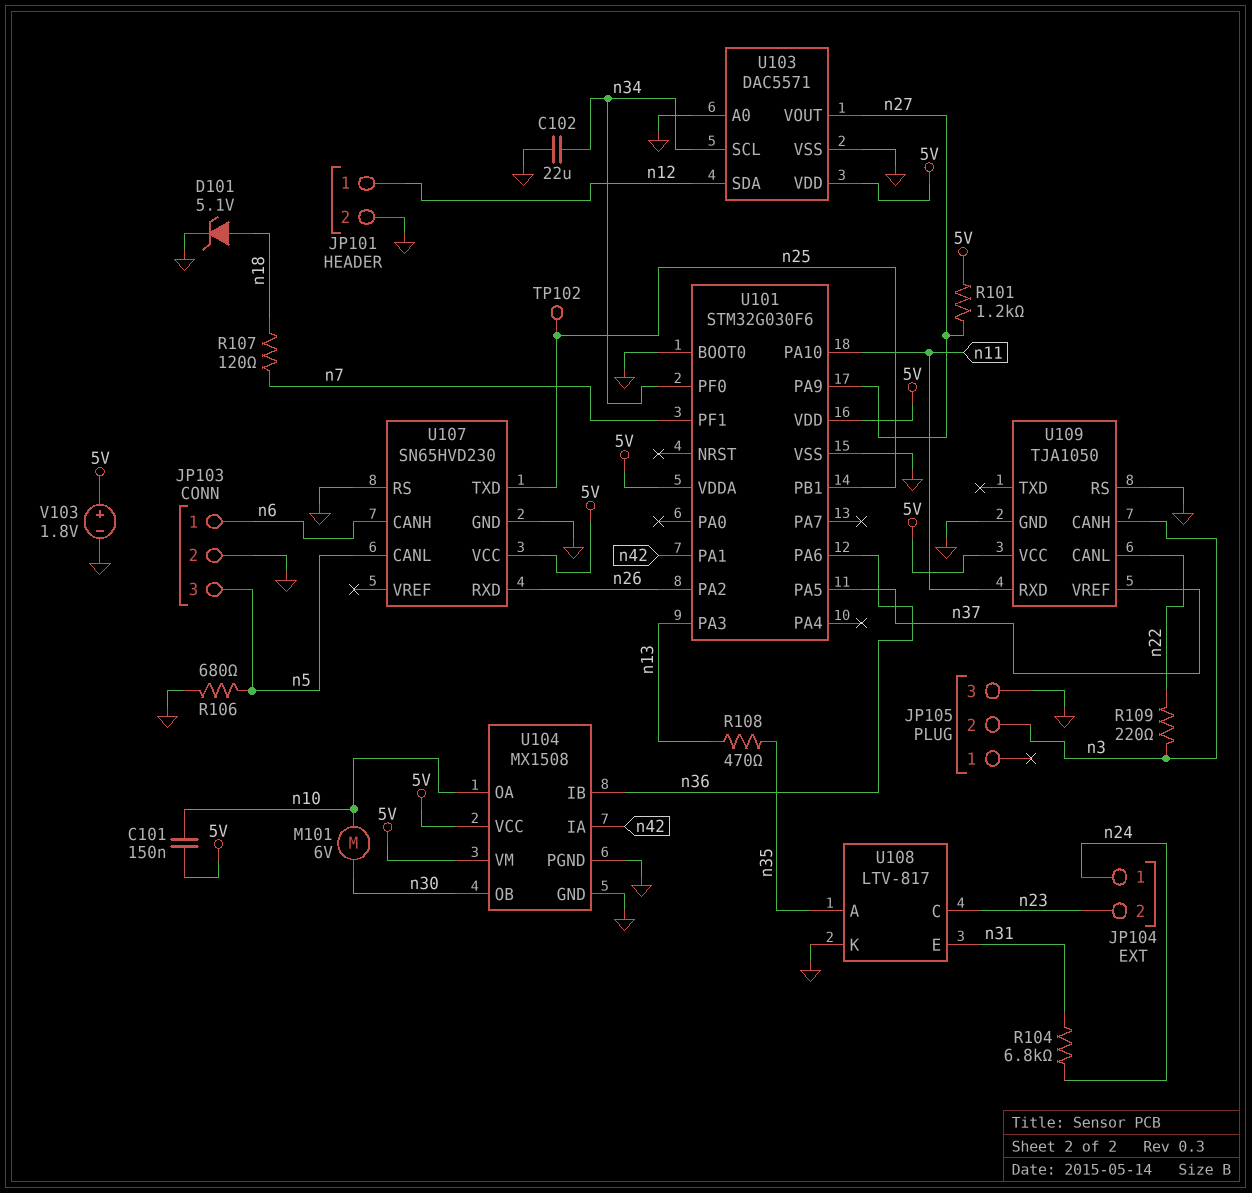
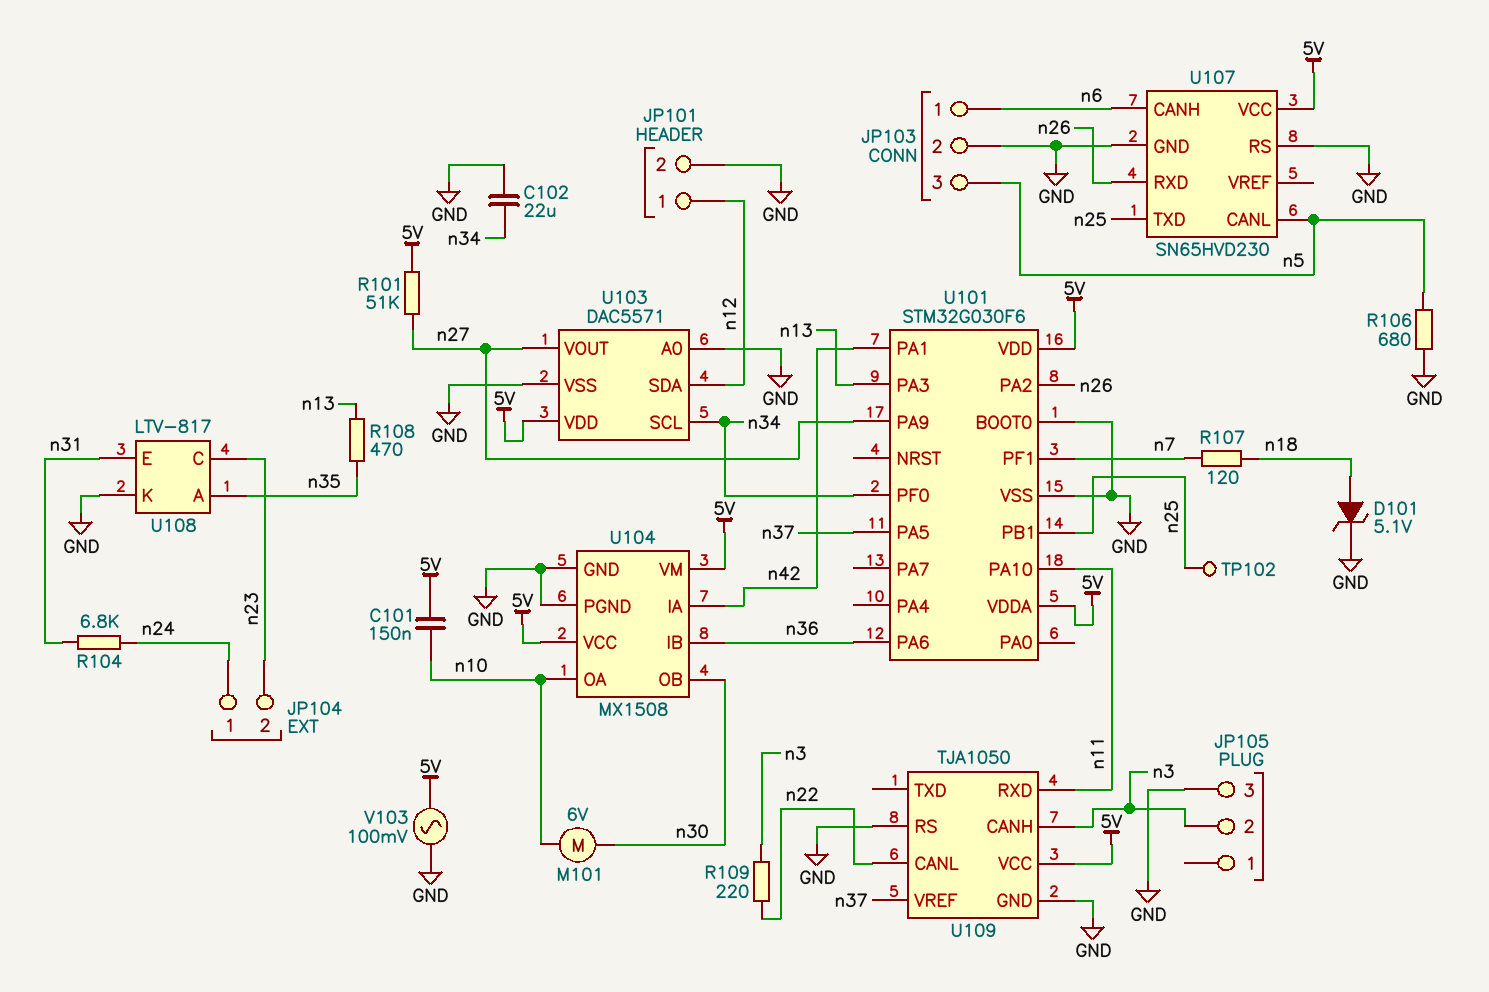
R101: 1.2k (5V, n27) -> 51k (5V, n27)
V103: 1.8V (plus 5V, minus GND) -> AC 100mV (5V, GND)

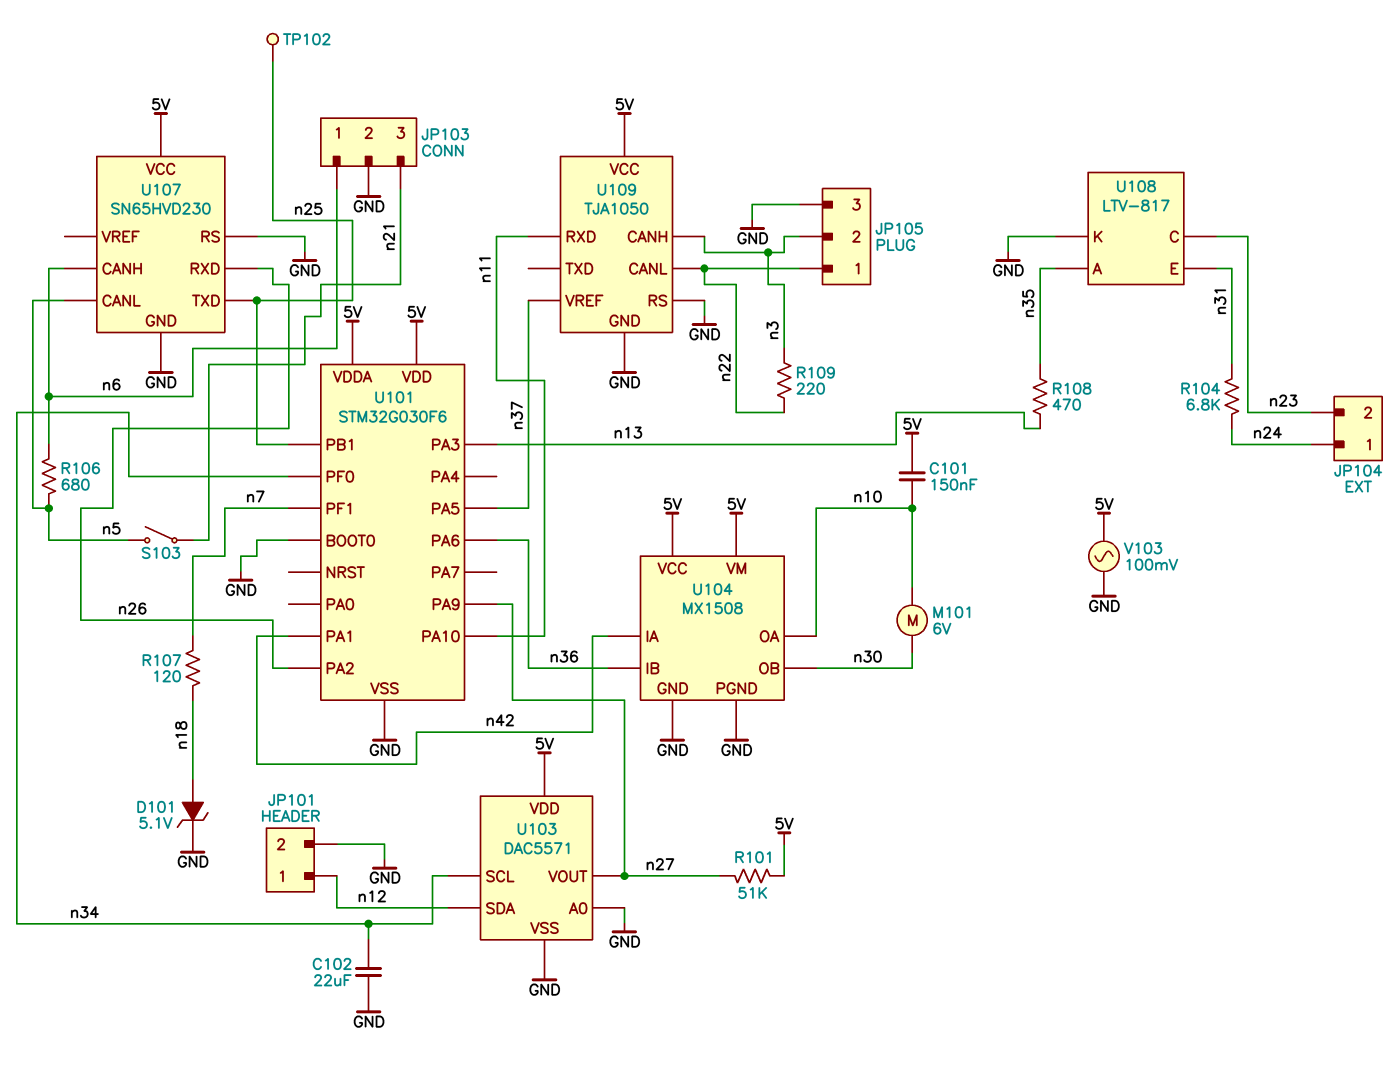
JP103 pin 3: n5 -> n21
JP105 pin 1: none -> n22
R106: 680 (GND, n5) -> 680 (n5, n6)
S103: none -> switch (n5, n21)

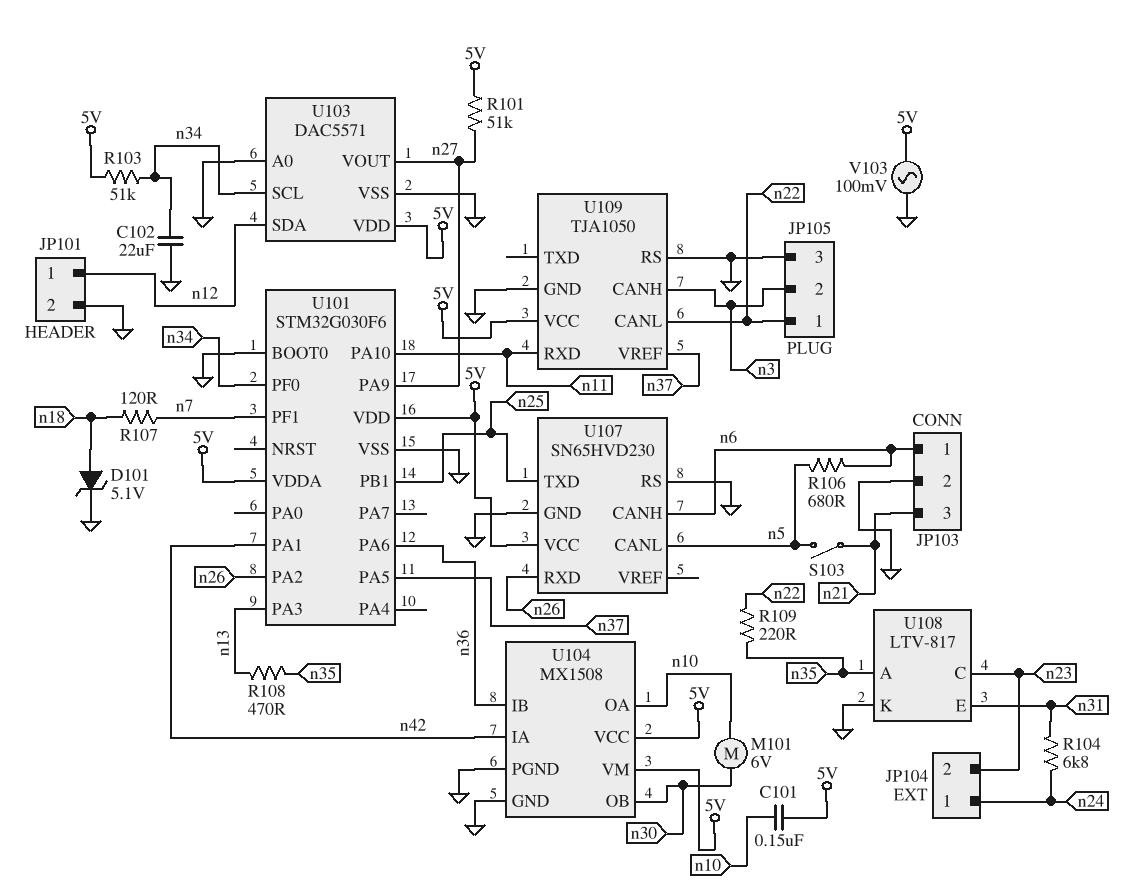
R103: none -> 51k (5V, n34)
R109: 220 (n3, n22) -> 220 (n22, n35)
TP102: test point (n25) -> none

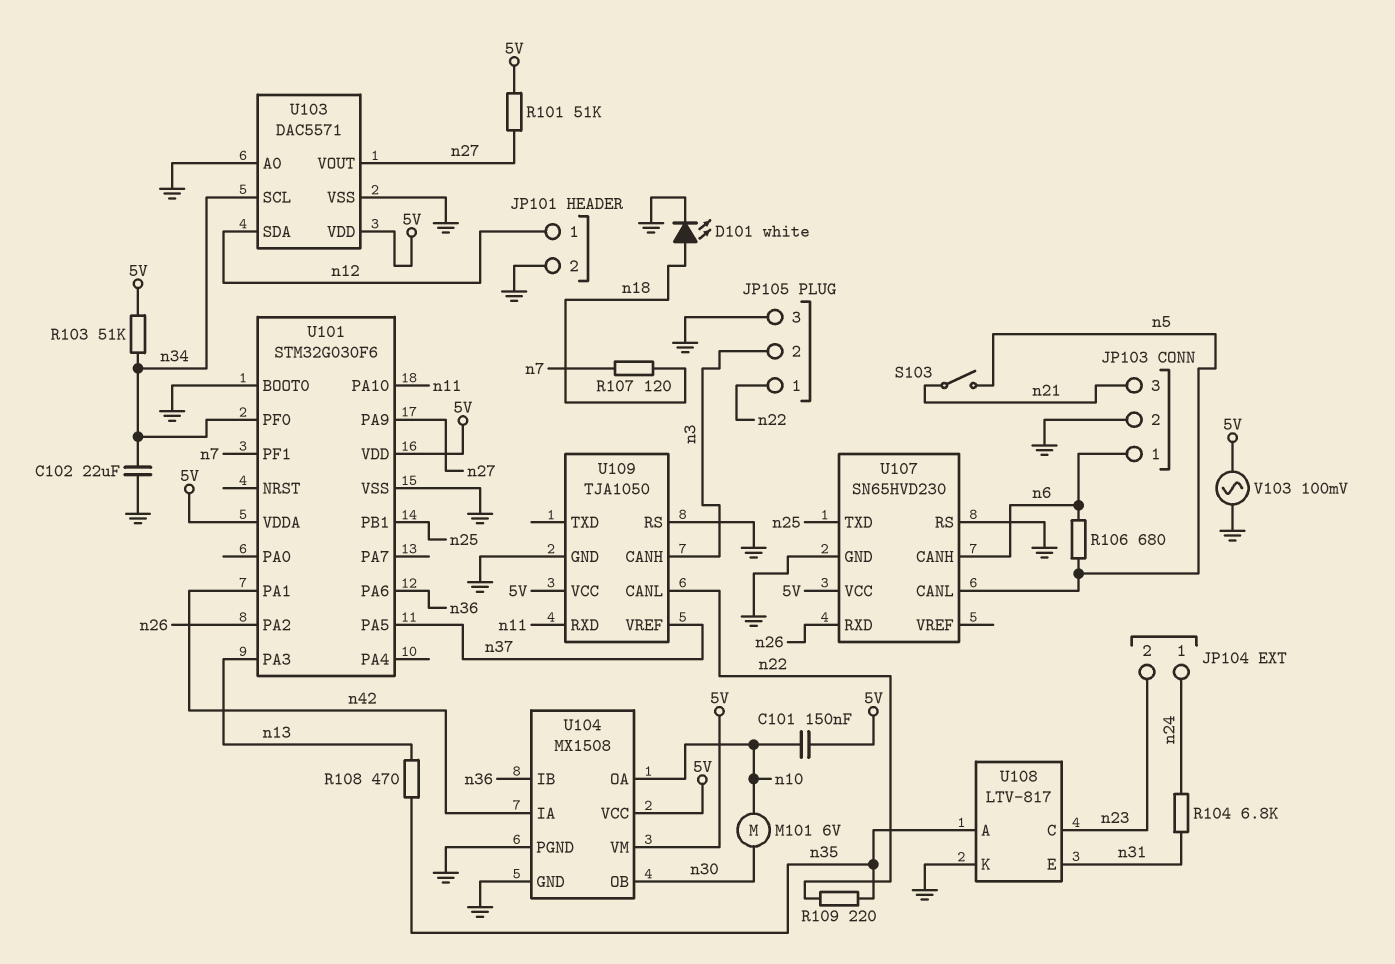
D101: zener 5.1V (A n18, K GND) -> LED white (A n18, K GND)

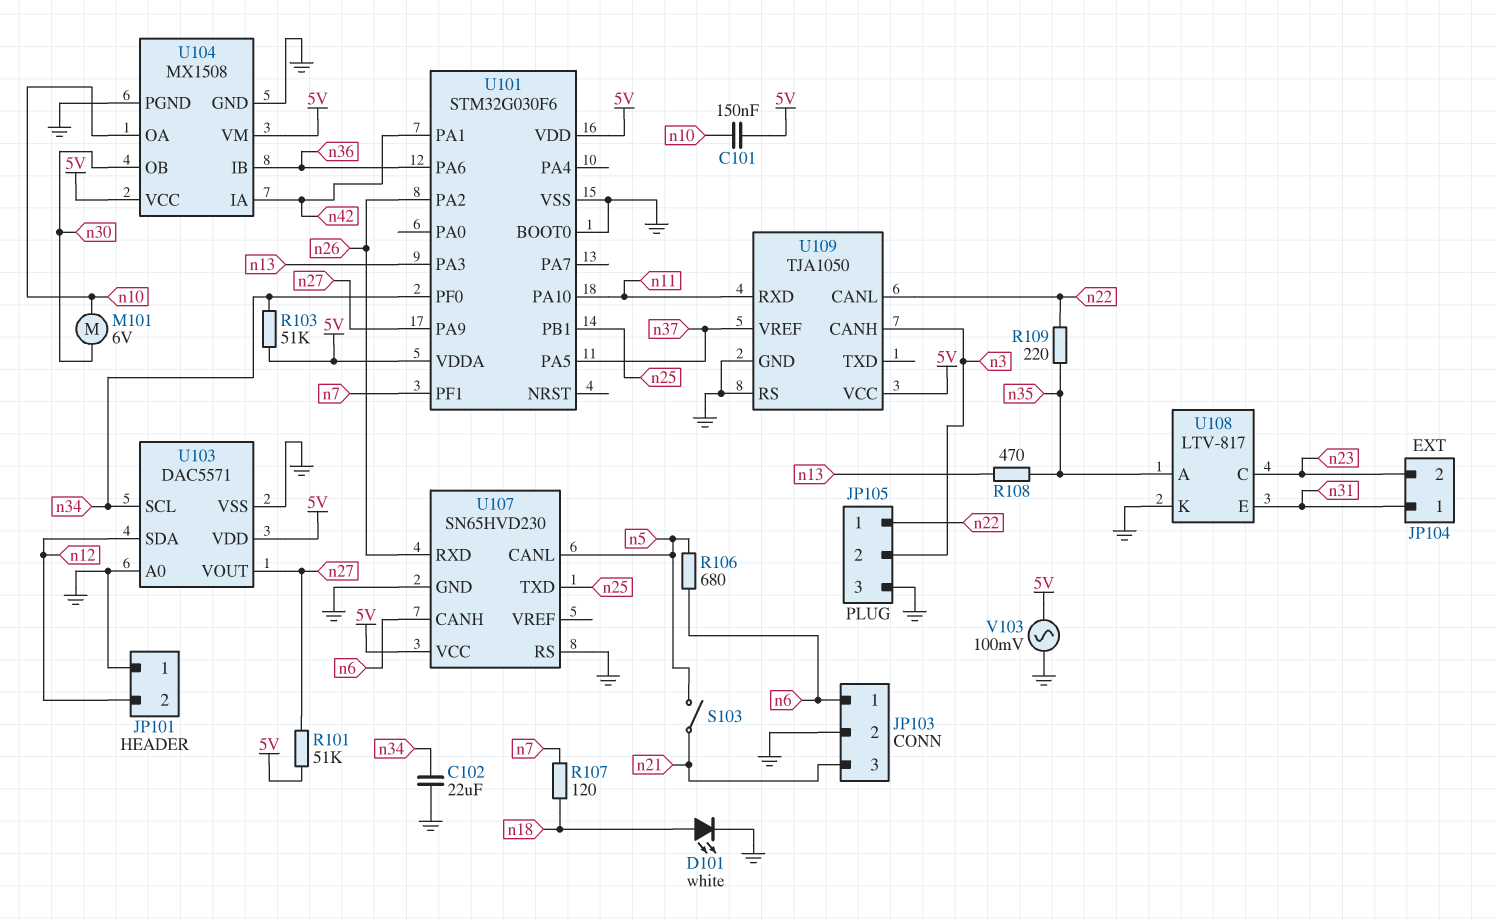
JP101 pin 1: n12 -> GND
JP101 pin 2: GND -> n12
JP104 pin 1: n24 -> n31
R104: 6.8k (n24, n31) -> none

